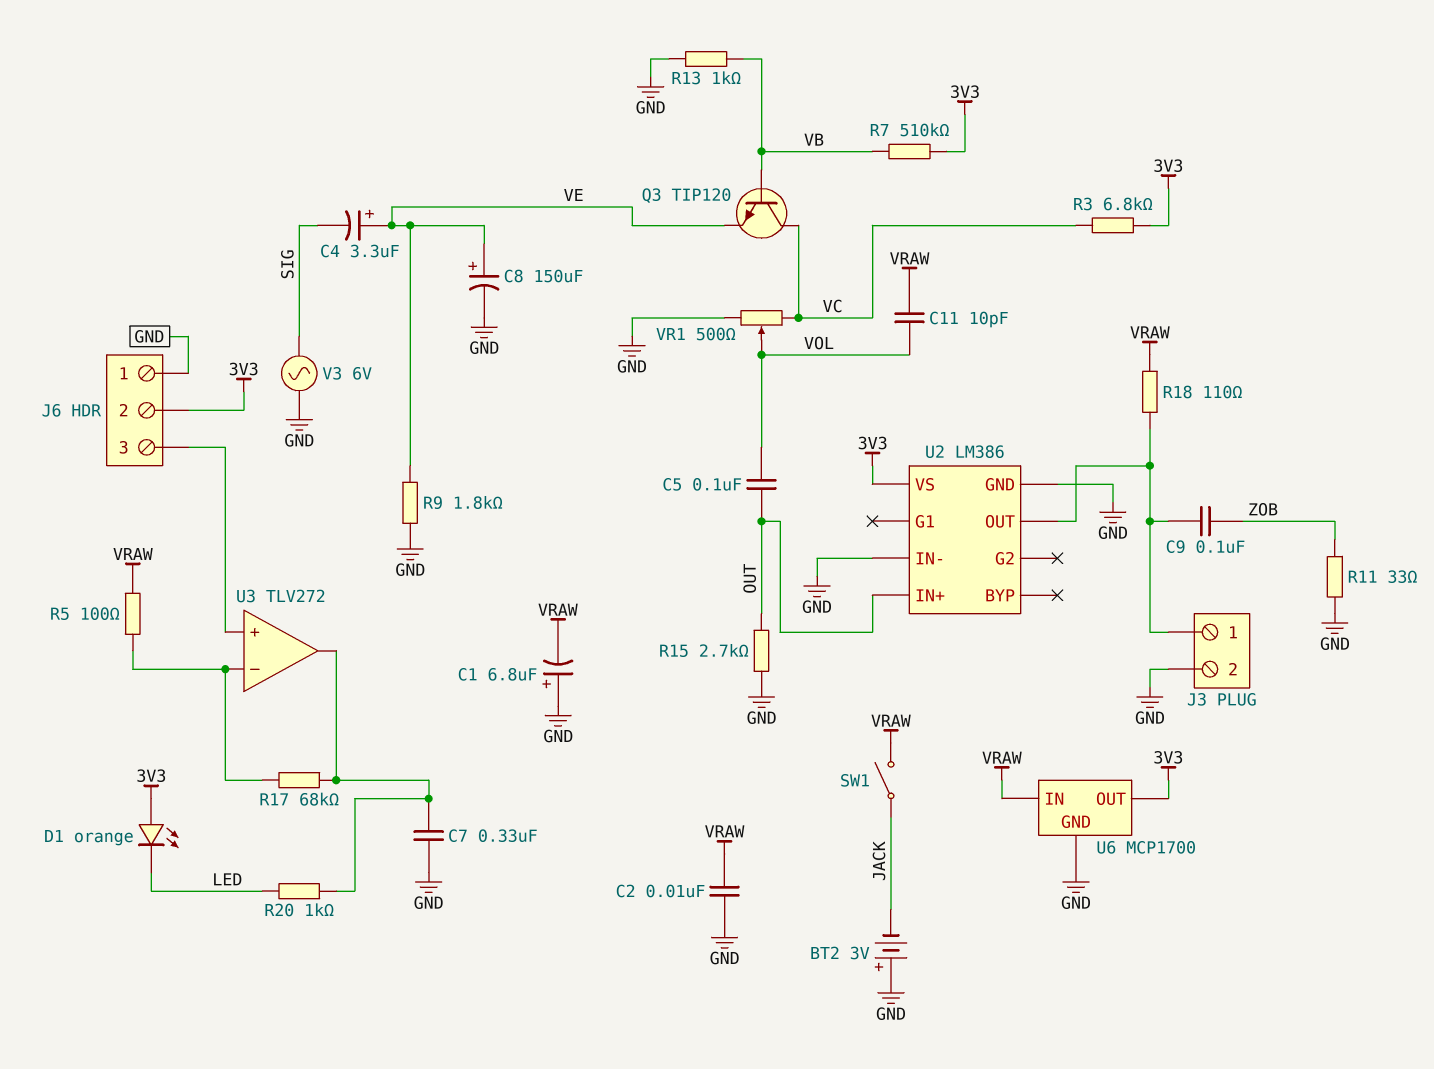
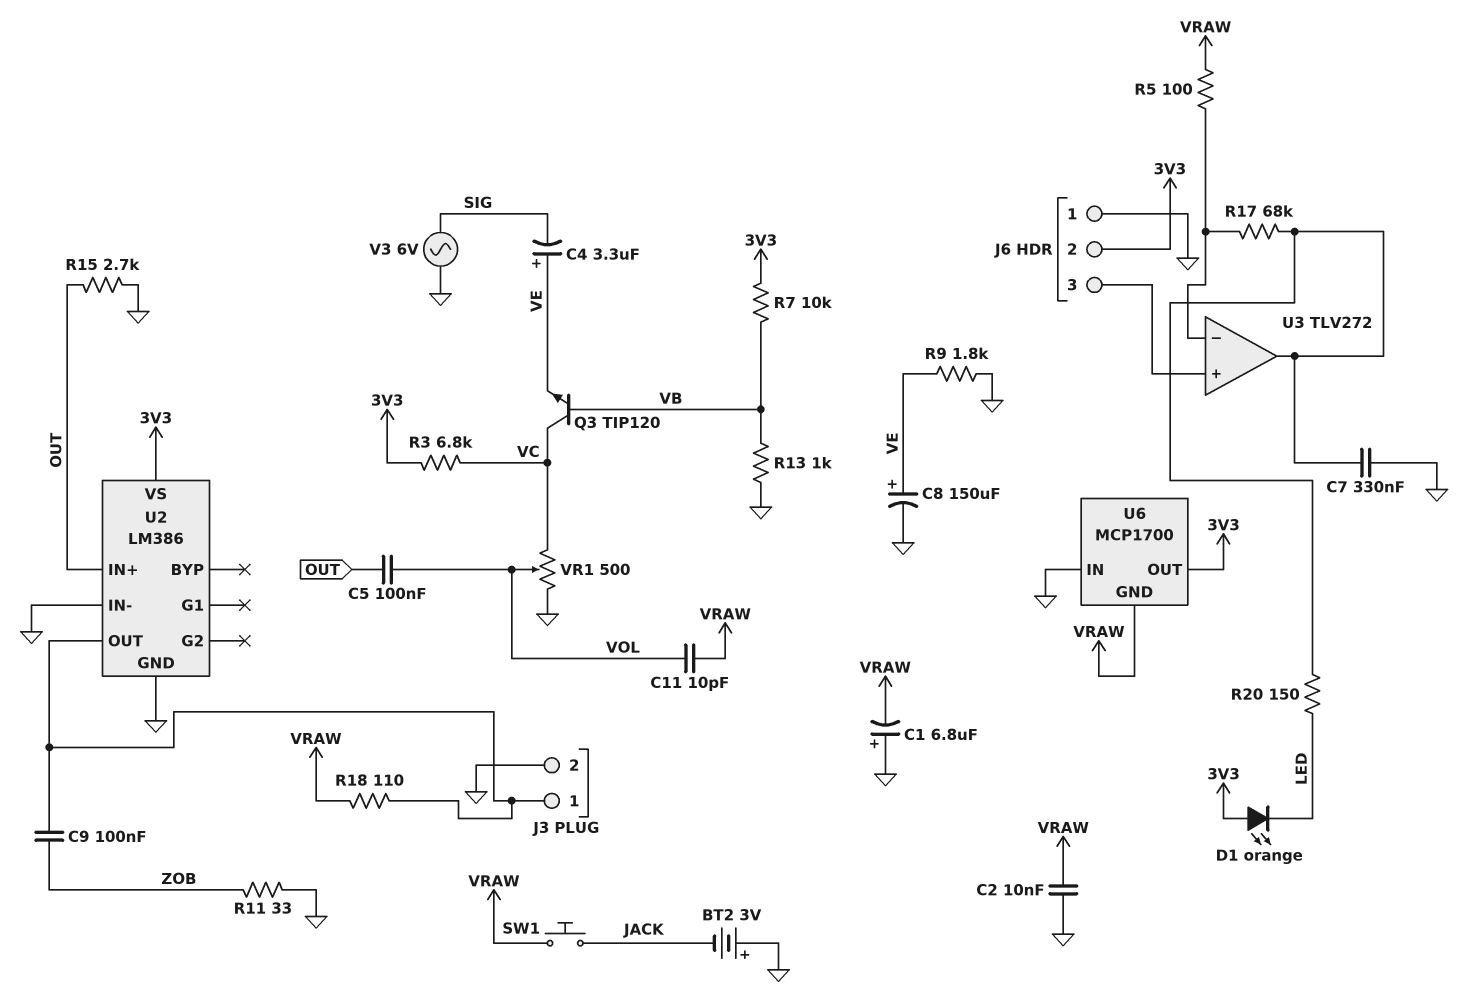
R7: 510k (3V3, VB) -> 10k (3V3, VB)
R20: 1k (LED, U3/out) -> 150 (LED, U3/out)
SW1: switch (JACK, VRAW) -> button (JACK, VRAW)
U6 pin GND: GND -> VRAW
U6 pin IN: VRAW -> GND

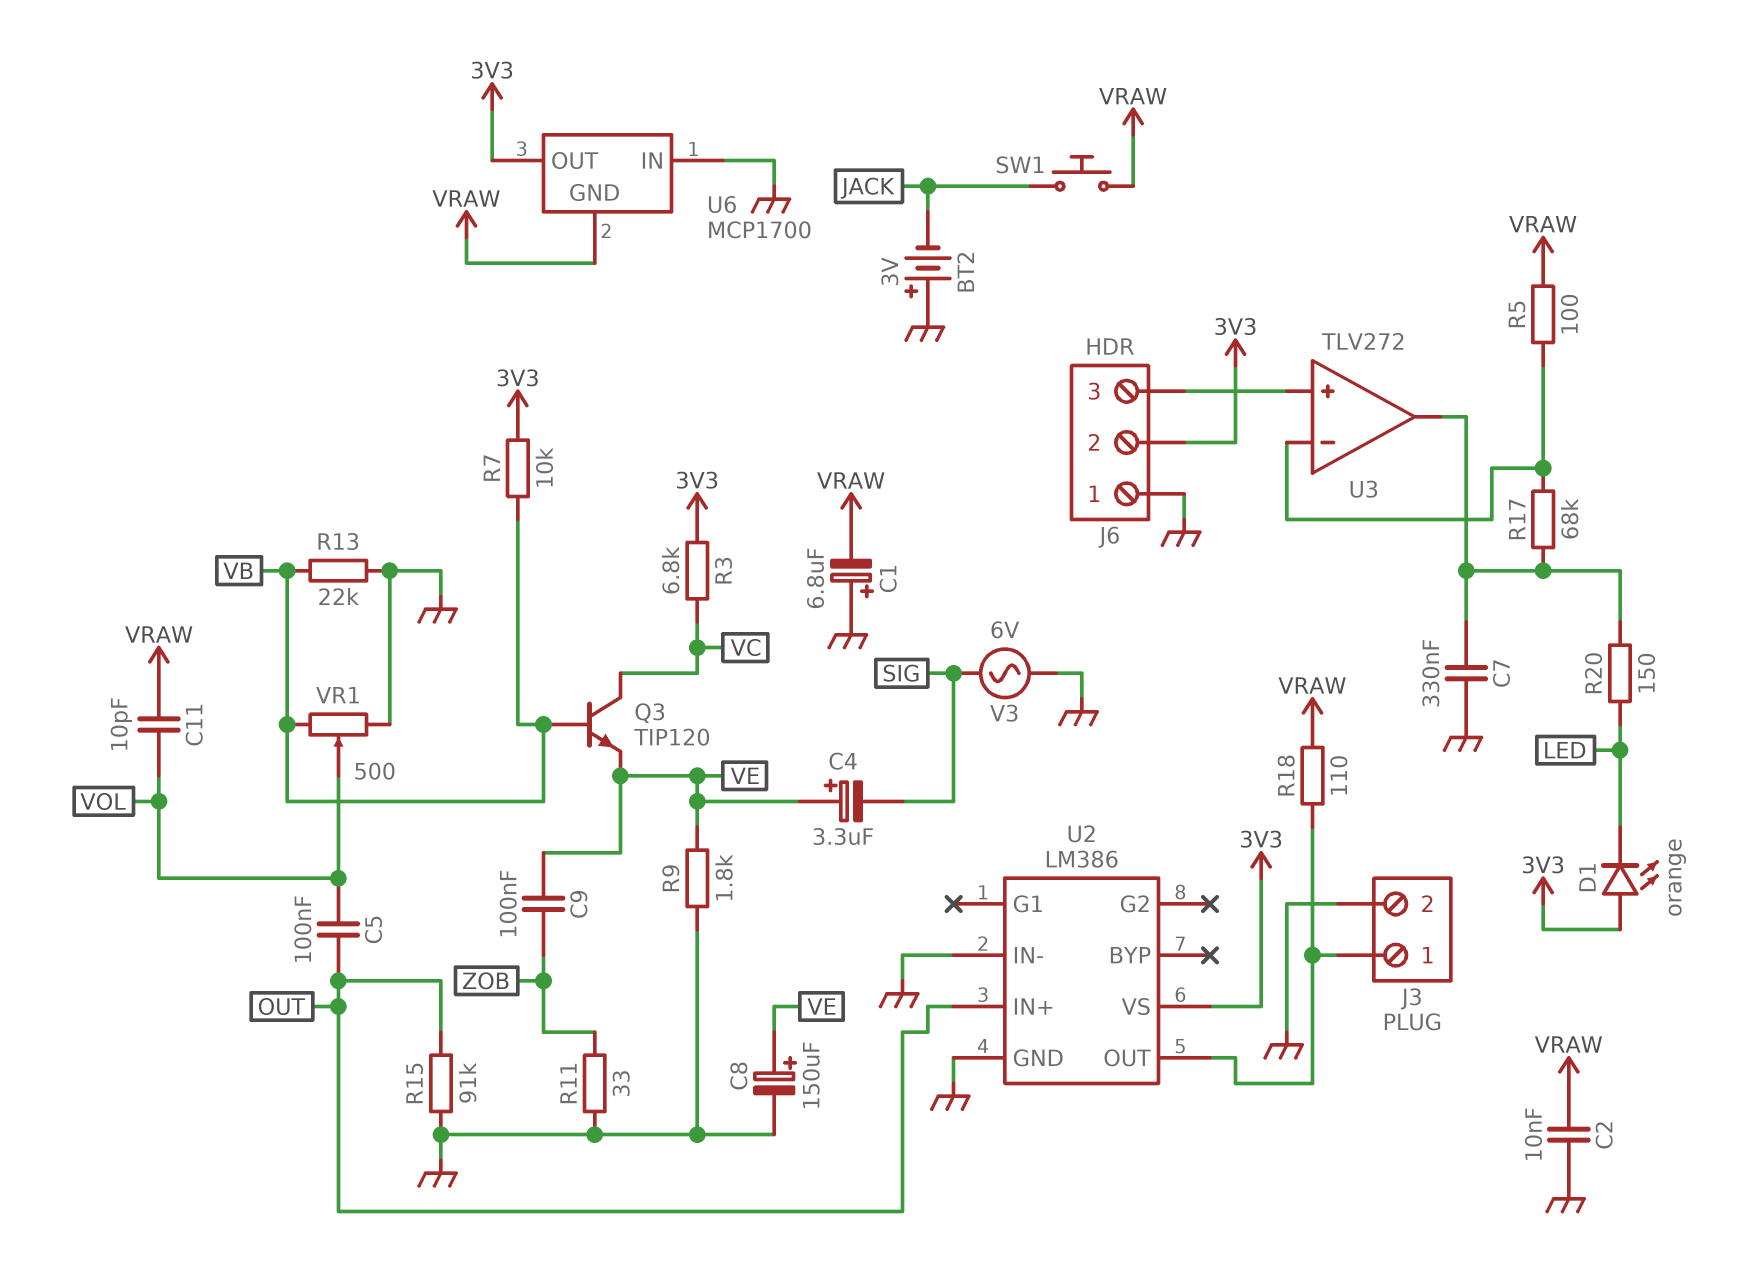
C9: 100nF (J3/1, ZOB) -> 100nF (VE, ZOB)
R13: 1k (GND, VB) -> 22k (GND, VB)
R15: 2.7k (GND, OUT) -> 91k (GND, OUT)
VR1: 500 (GND, VC, wiper VOL) -> 500 (GND, VB, wiper VOL)

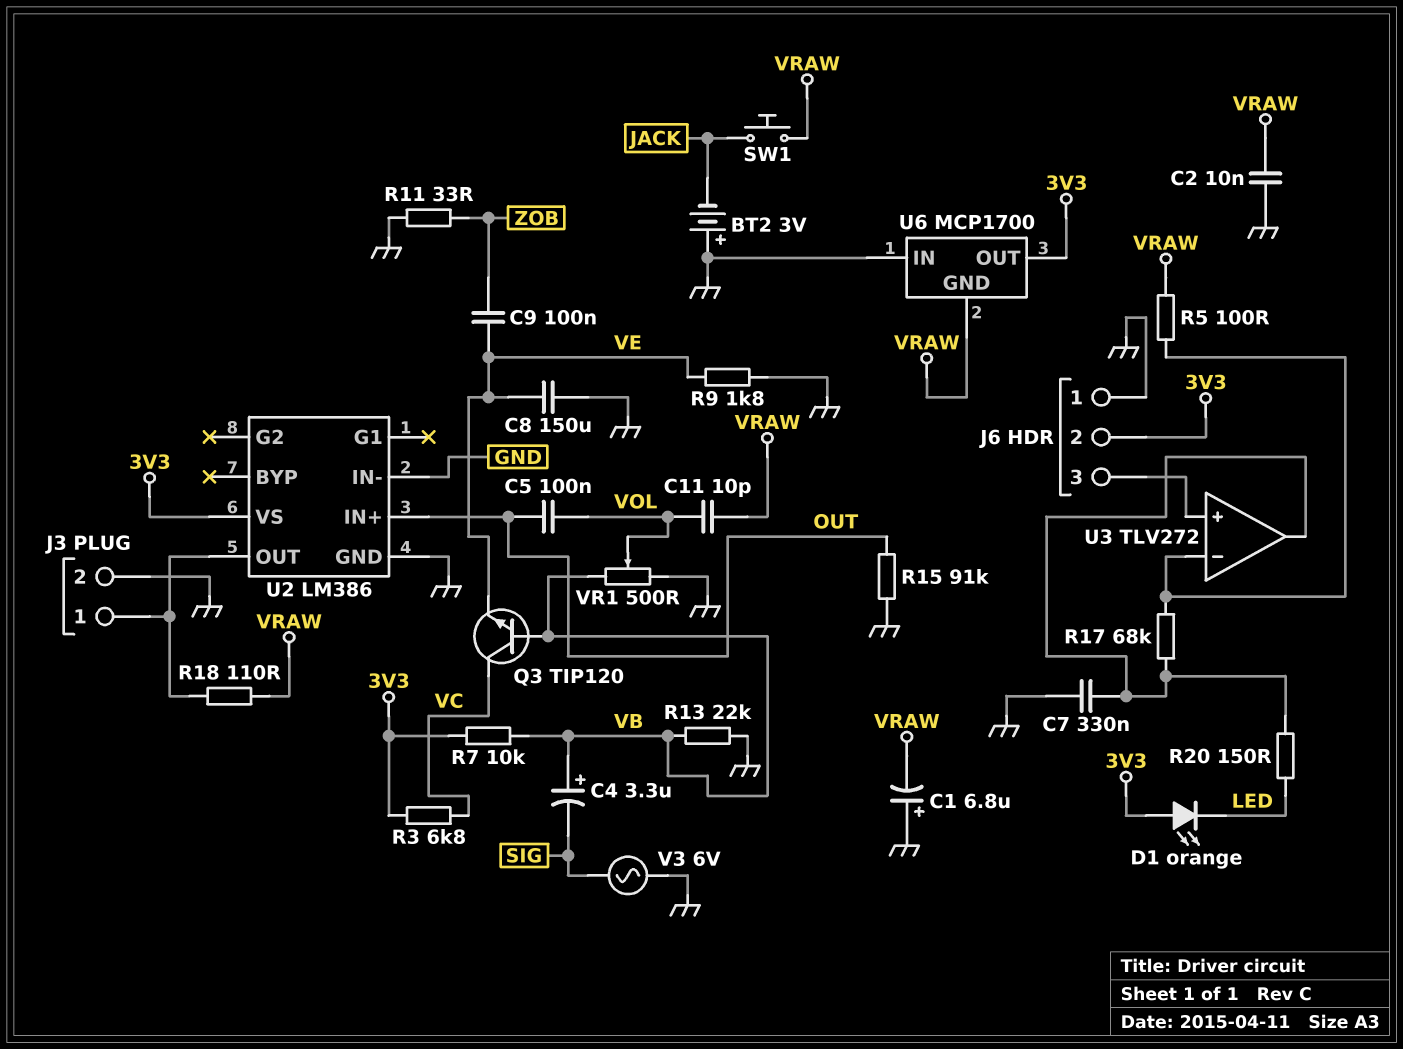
C4: 3.3uF (plus VE, minus SIG) -> 3.3uF (plus VB, minus SIG)
C8: 150uF (plus VE, minus GND) -> 150uF (GND, VE)

